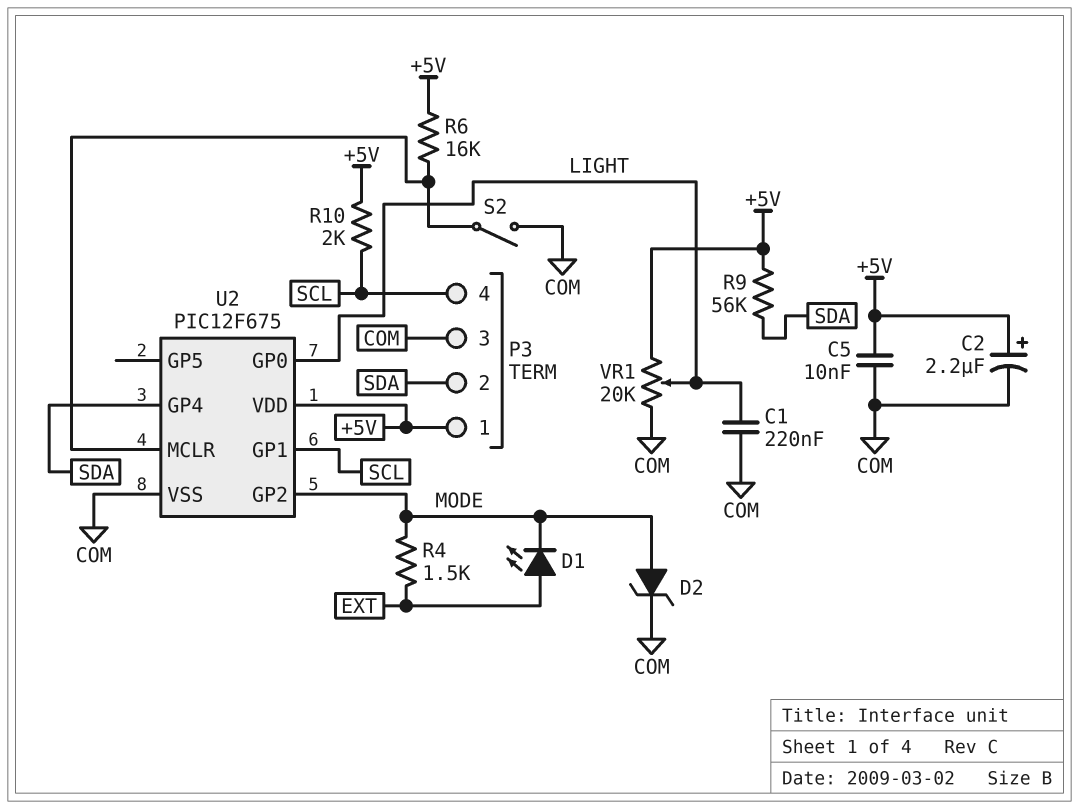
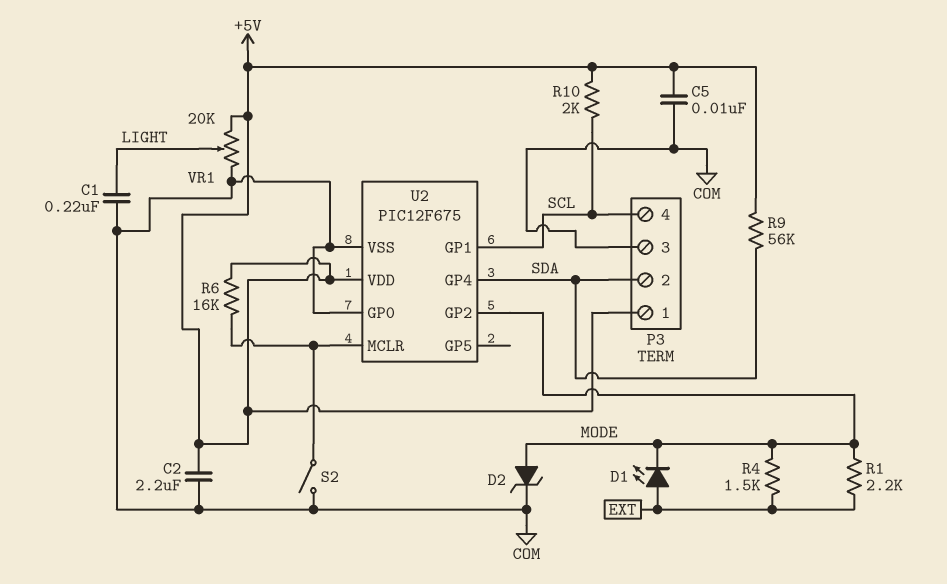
C2: 2.2uF (plus +5V, minus COM) -> 2.2uF (+5V, COM)
R1: none -> 2.2k (EXT, MODE)
U2 pin GP0: LIGHT -> COM

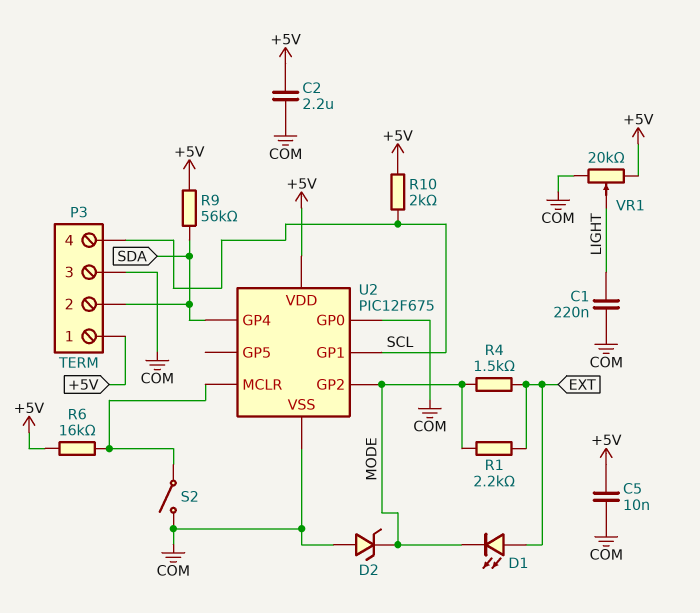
D2: zener (A MODE, K COM) -> zener (A COM, K MODE)

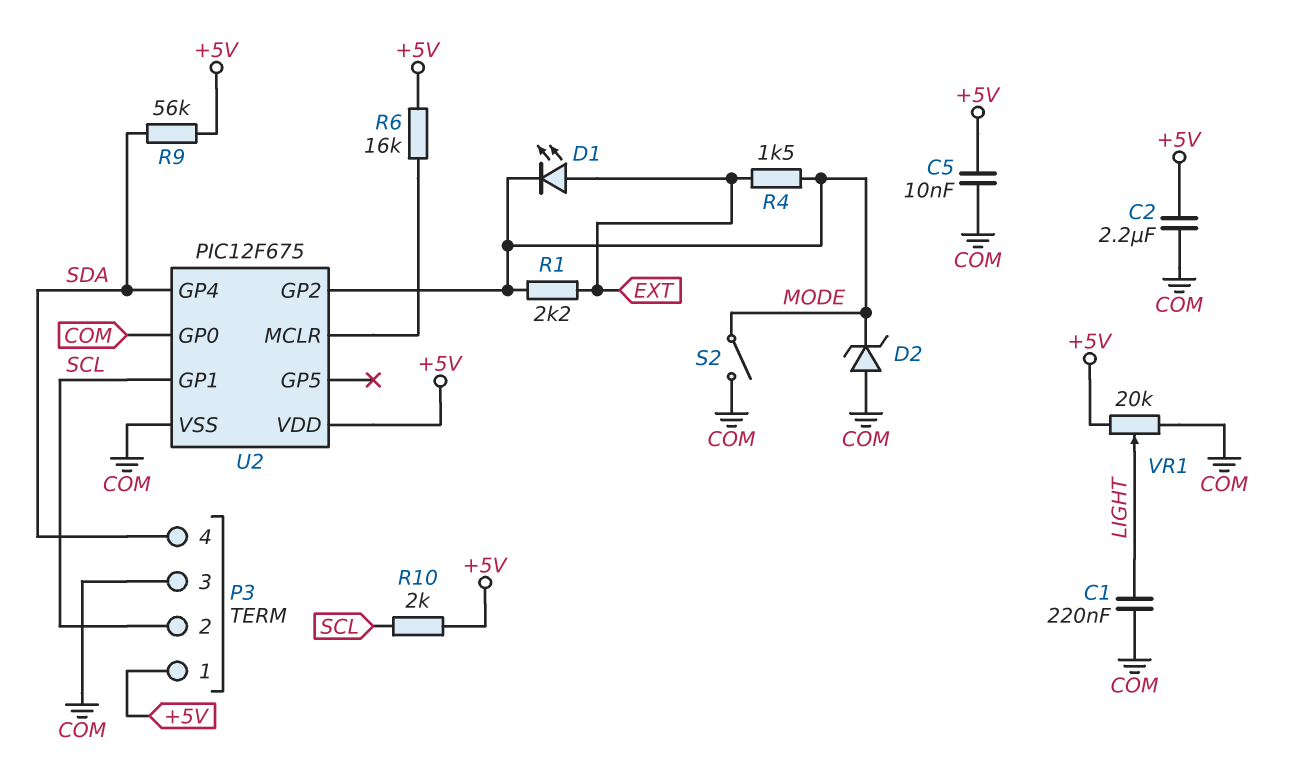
P3 pin 2: SDA -> SCL
P3 pin 4: SCL -> SDA
S2: switch (COM, U2/MCLR) -> switch (COM, MODE)

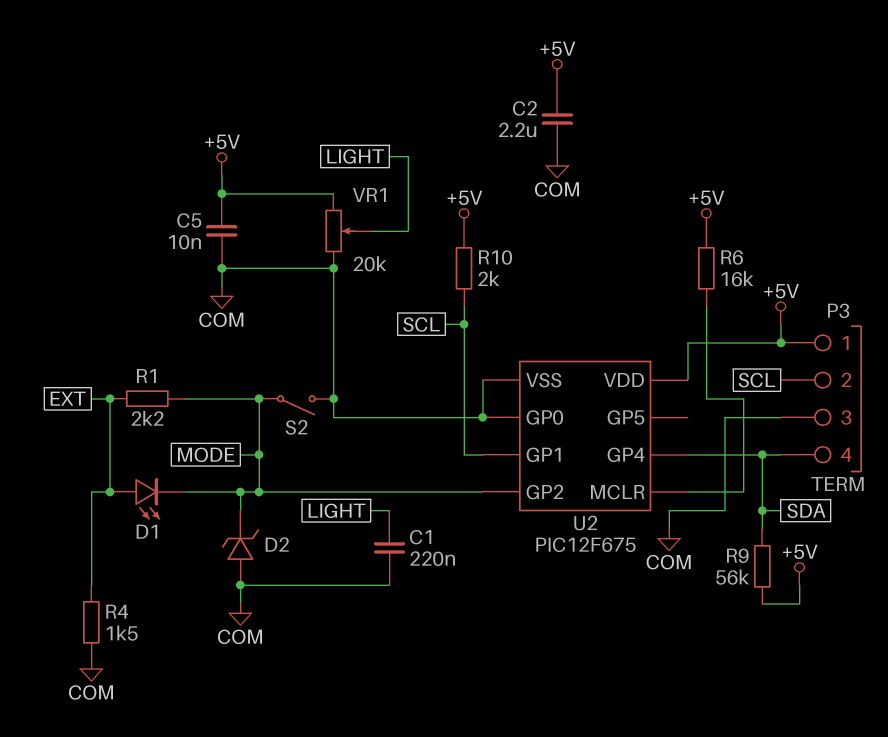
R4: 1.5k (EXT, MODE) -> 1.5k (COM, EXT)

